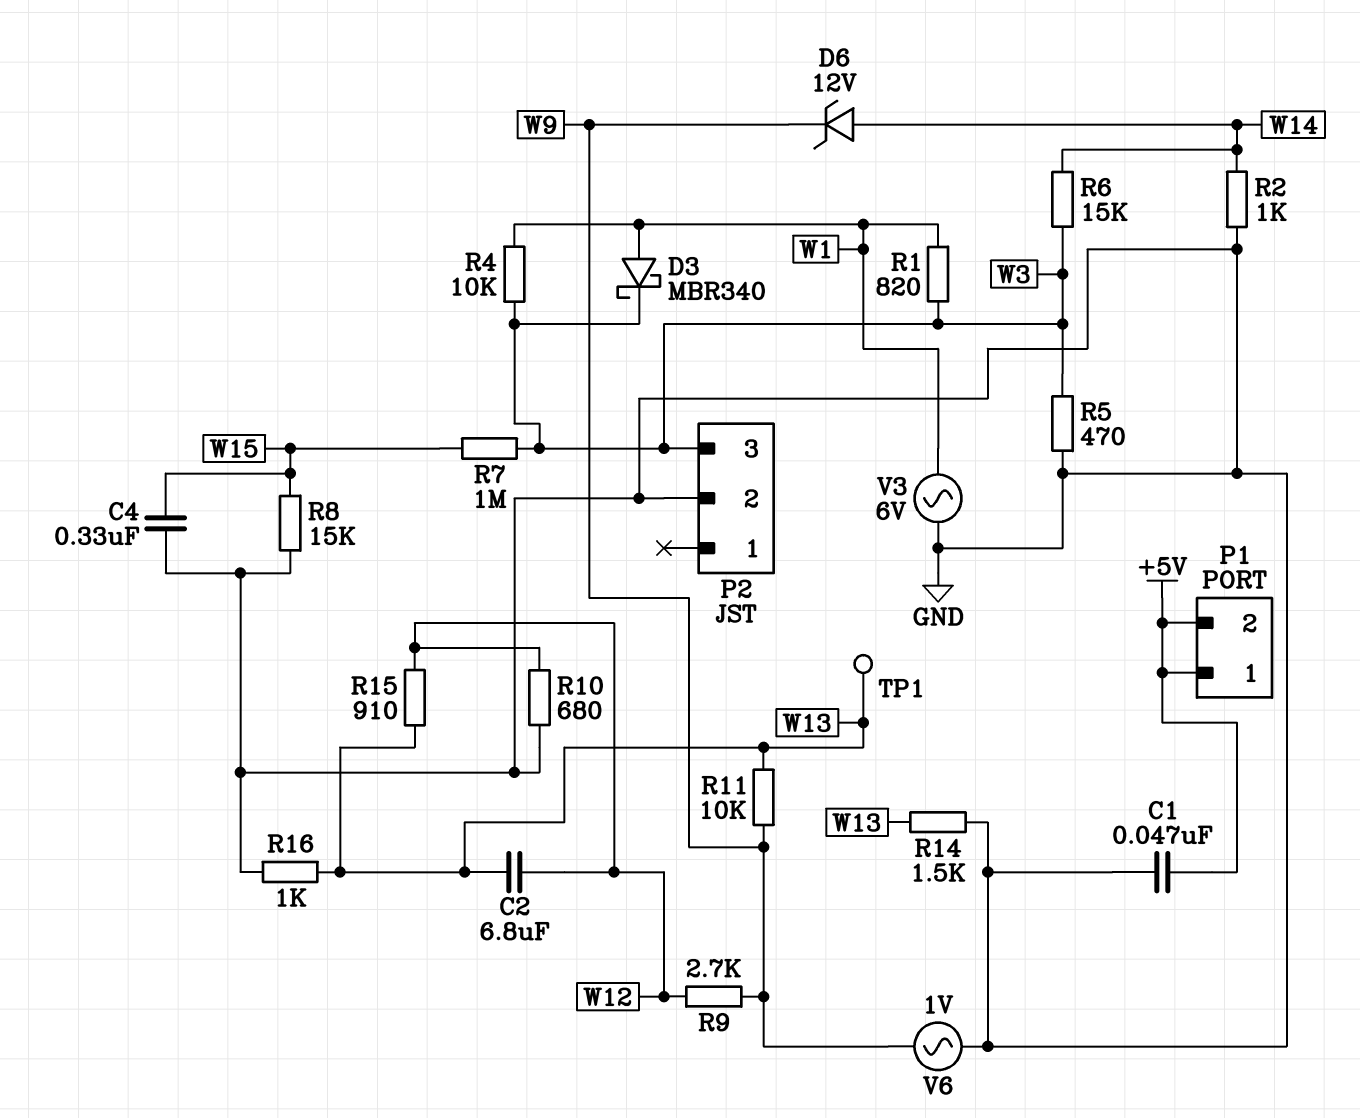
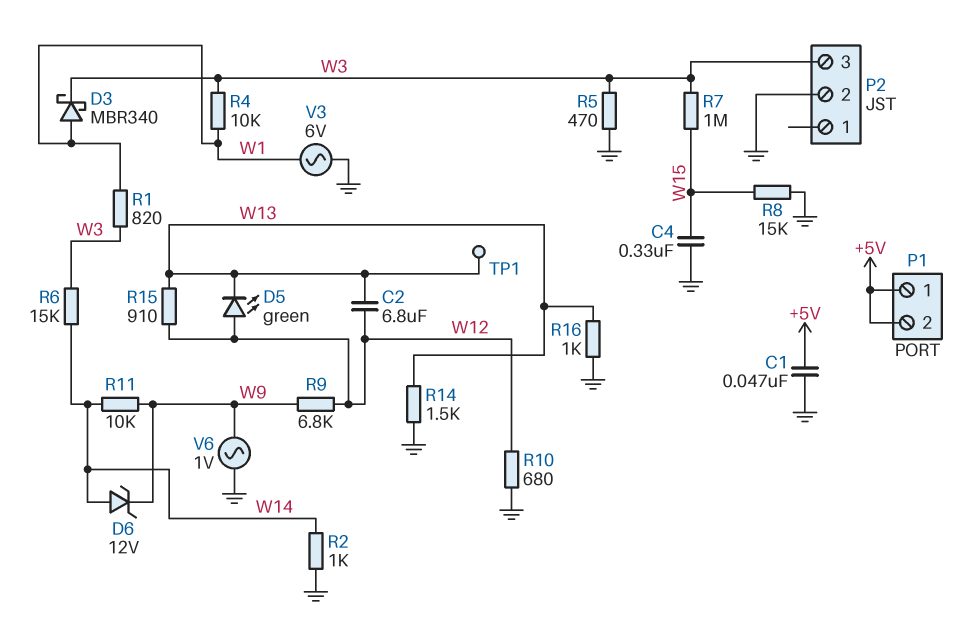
D5: none -> LED green (A W12, K W13)
R9: 2.7k (W9, W12) -> 6.8k (W9, W12)
R11: 10k (W9, W13) -> 10k (W9, W14)

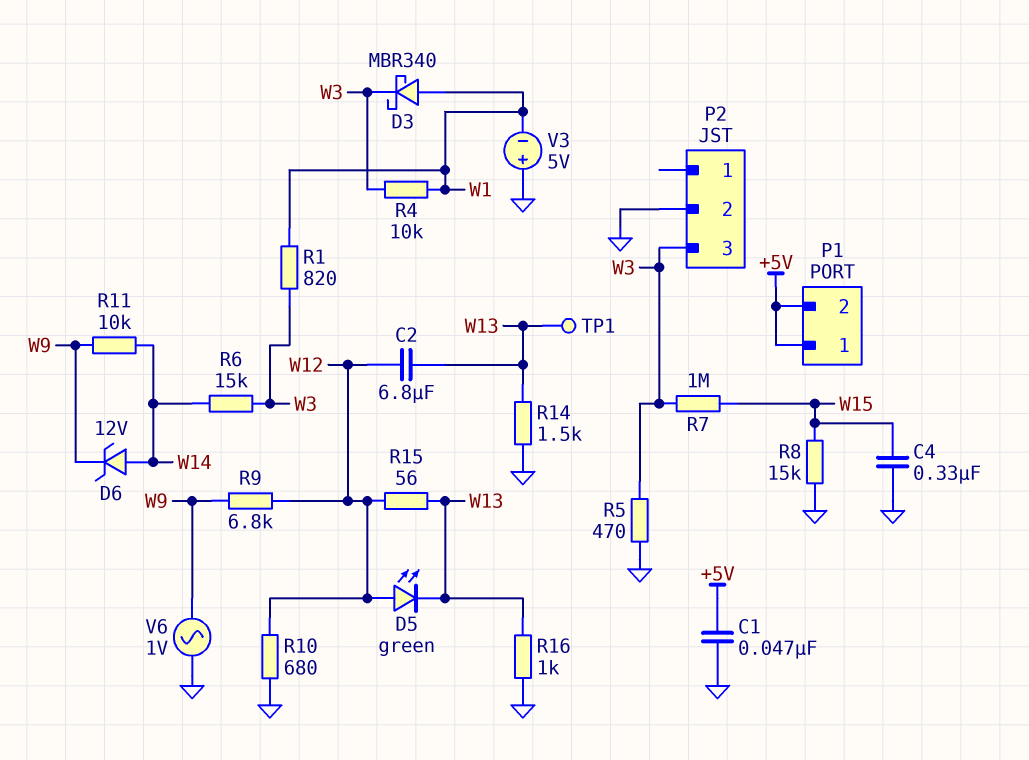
R2: 1k (GND, W14) -> none
R15: 910 (W12, W13) -> 56 (W12, W13)
V3: AC 6V (GND, W1) -> 5V (plus GND, minus W1)

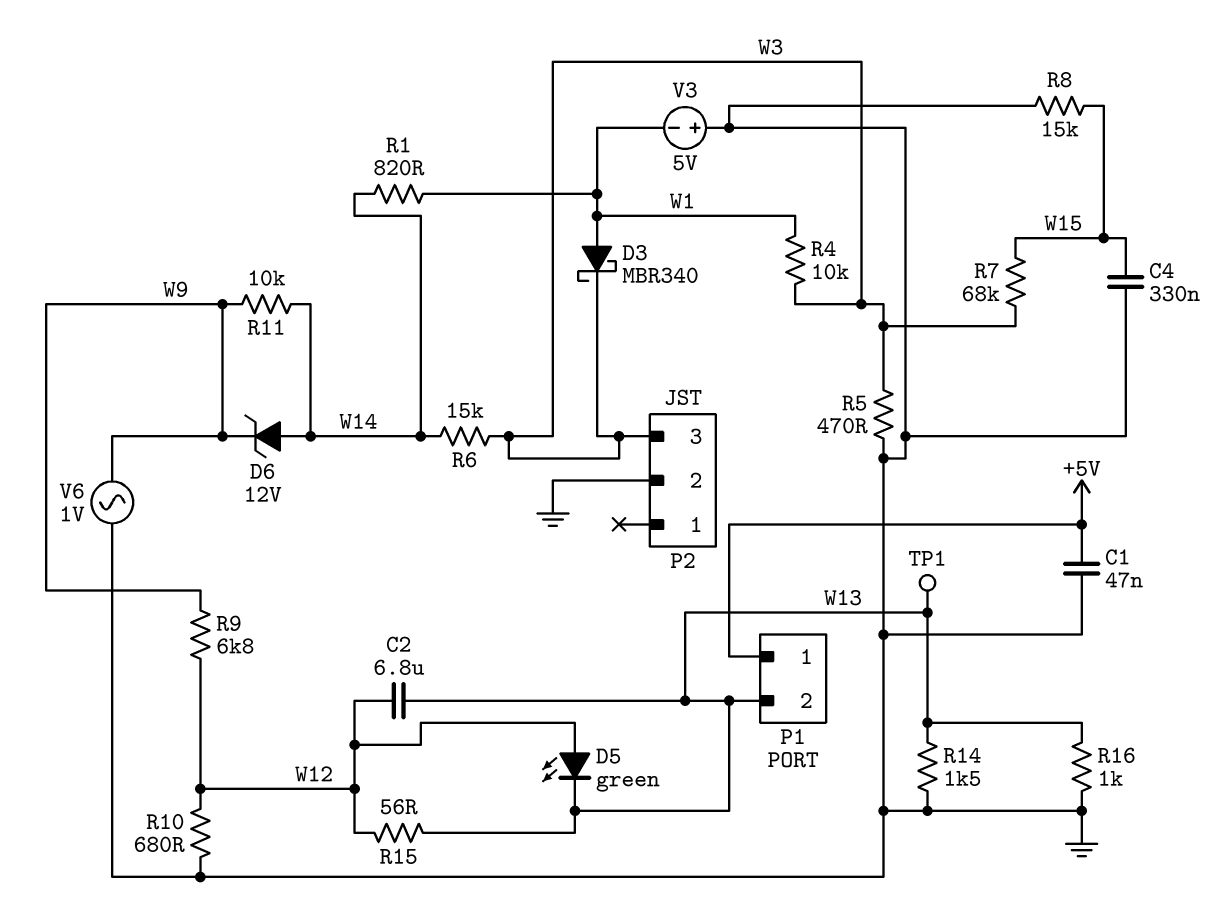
P1 pin 2: +5V -> W13
R1: 820 (W1, W3) -> 820 (W1, W14)
R7: 1M (W3, W15) -> 68k (W3, W15)

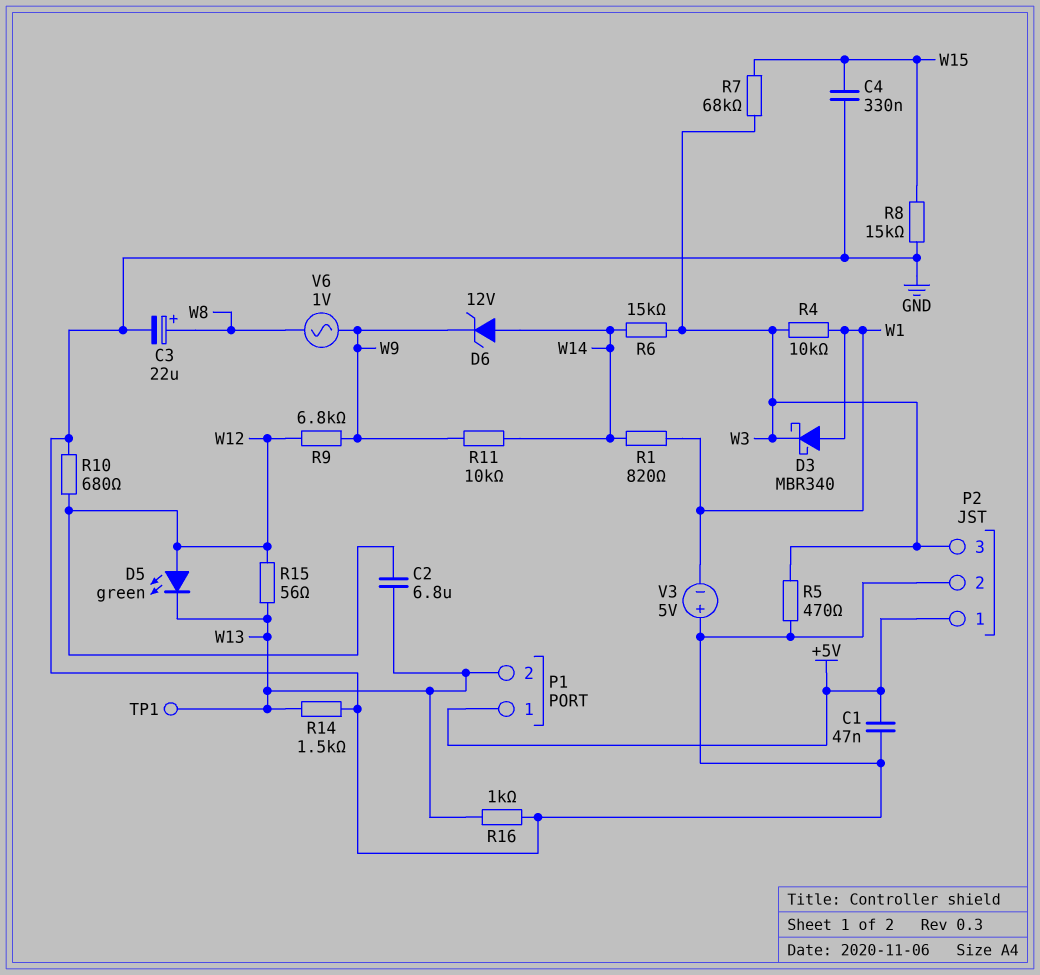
C3: none -> 22uF (plus W8, minus GND)
P2 pin 1: none -> +5V
V6: AC 1V (GND, W9) -> AC 1V (W8, W9)

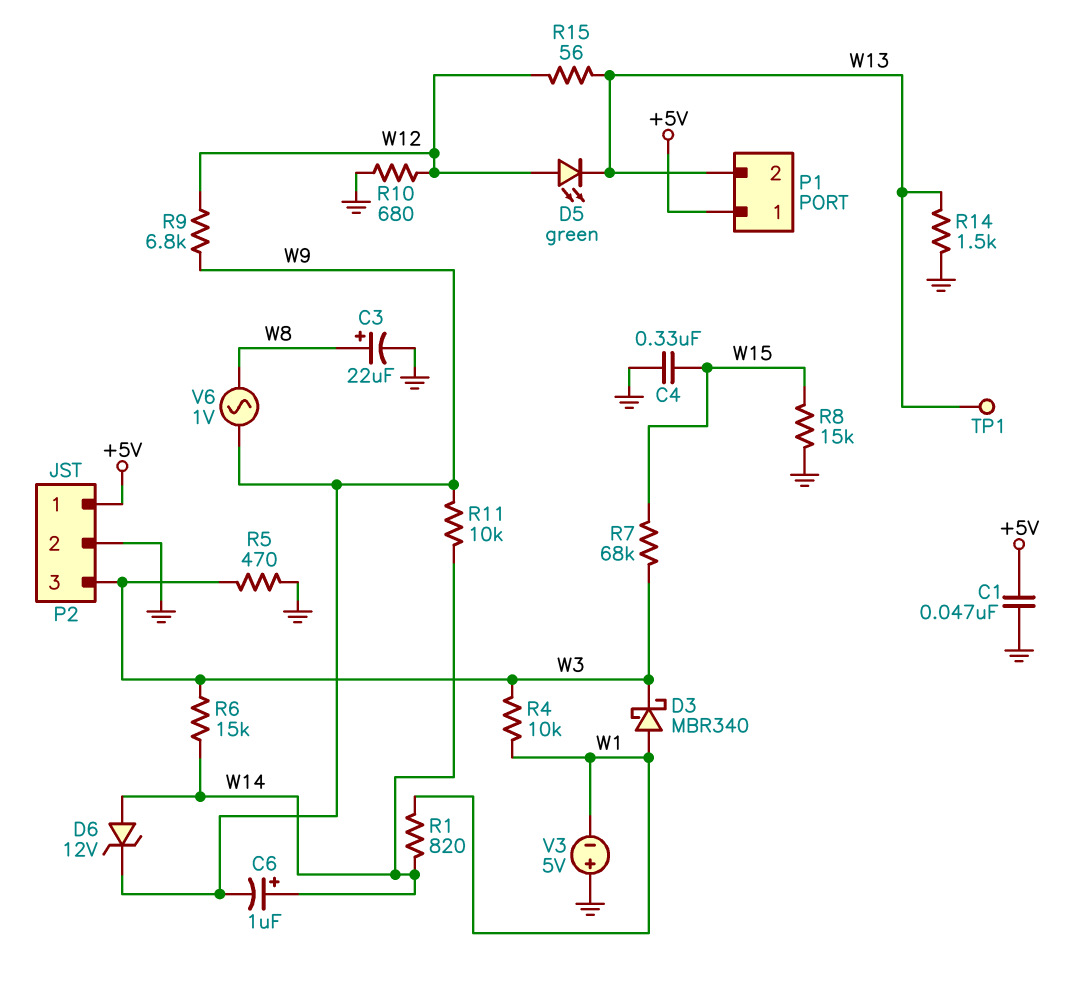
C2: 6.8uF (W12, W13) -> none
C6: none -> 1uF (plus W14, minus W9)
R16: 1k (GND, W13) -> none

